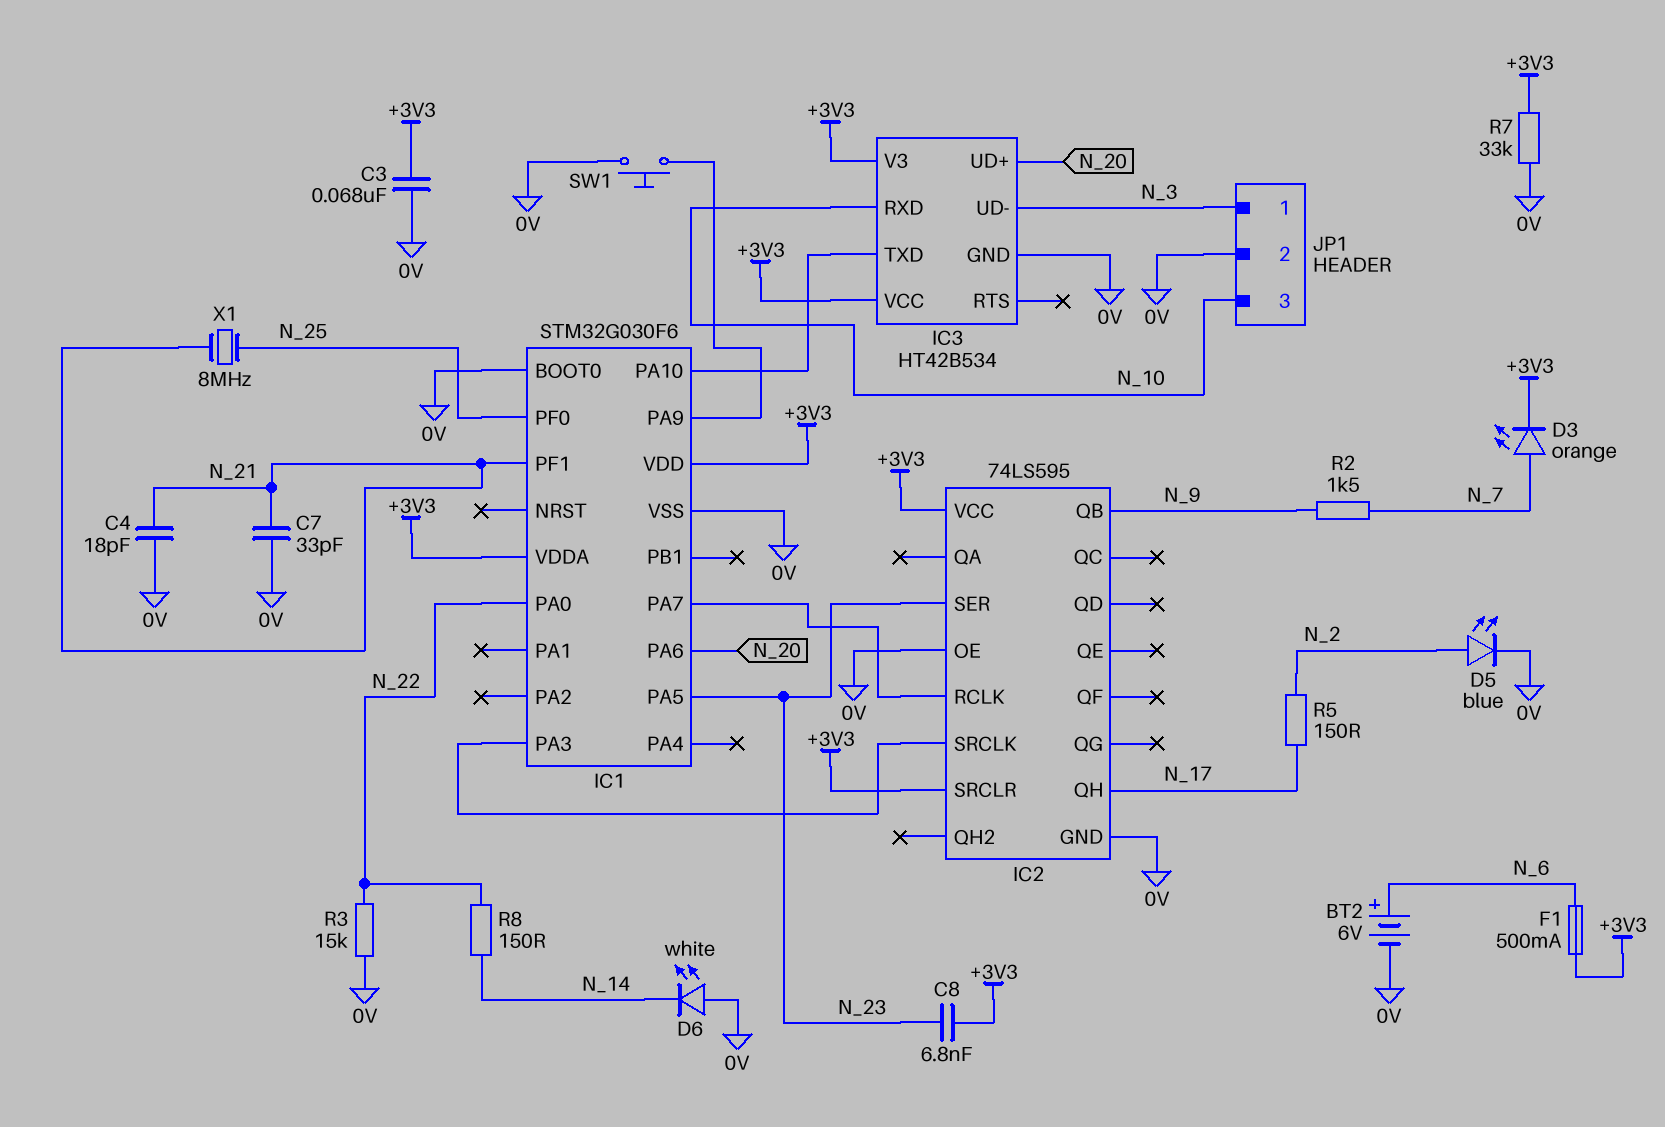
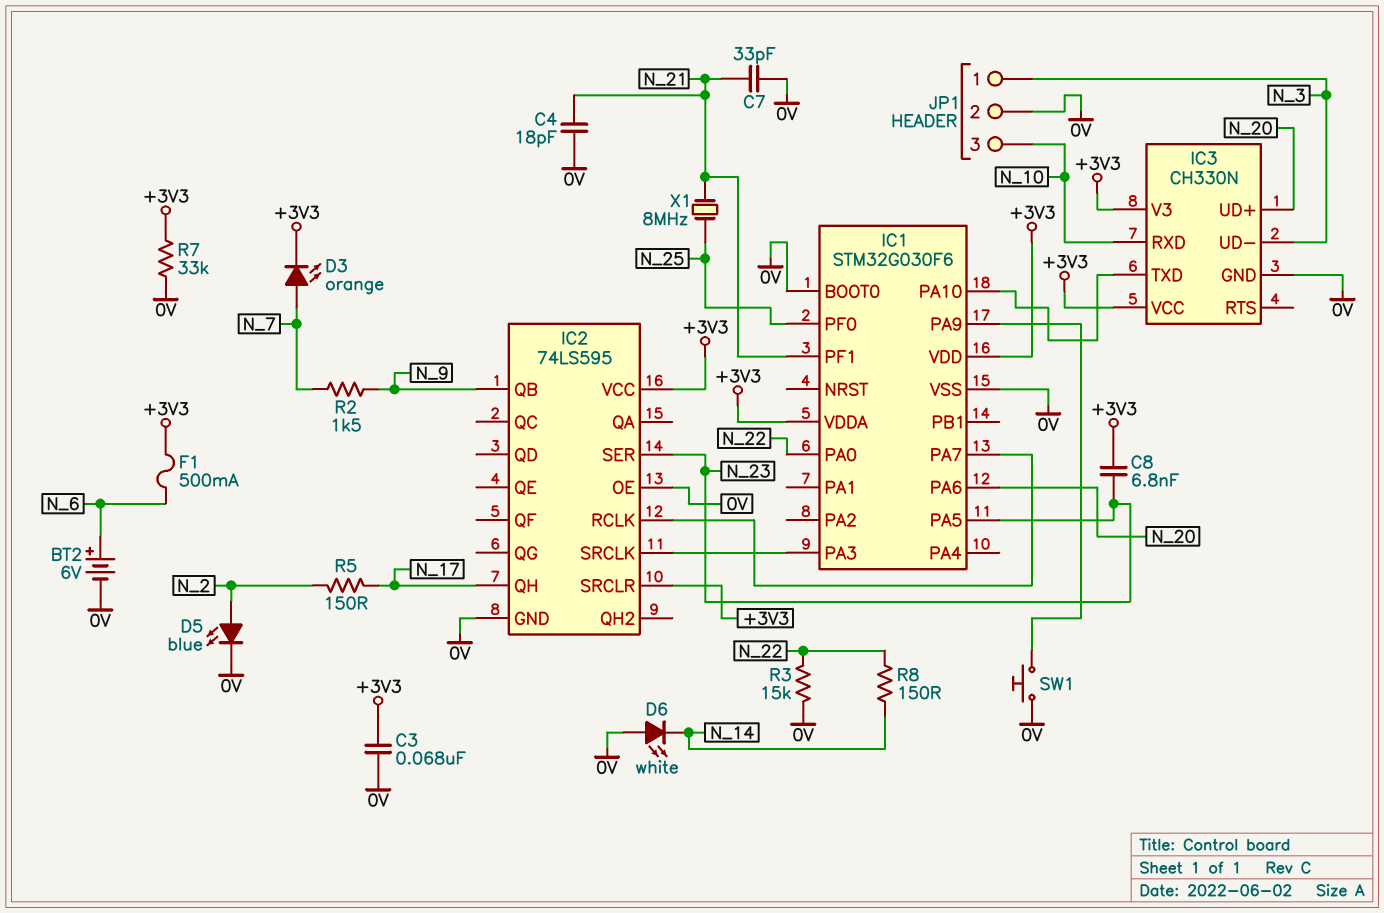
IC3: HT42B534 -> CH330N

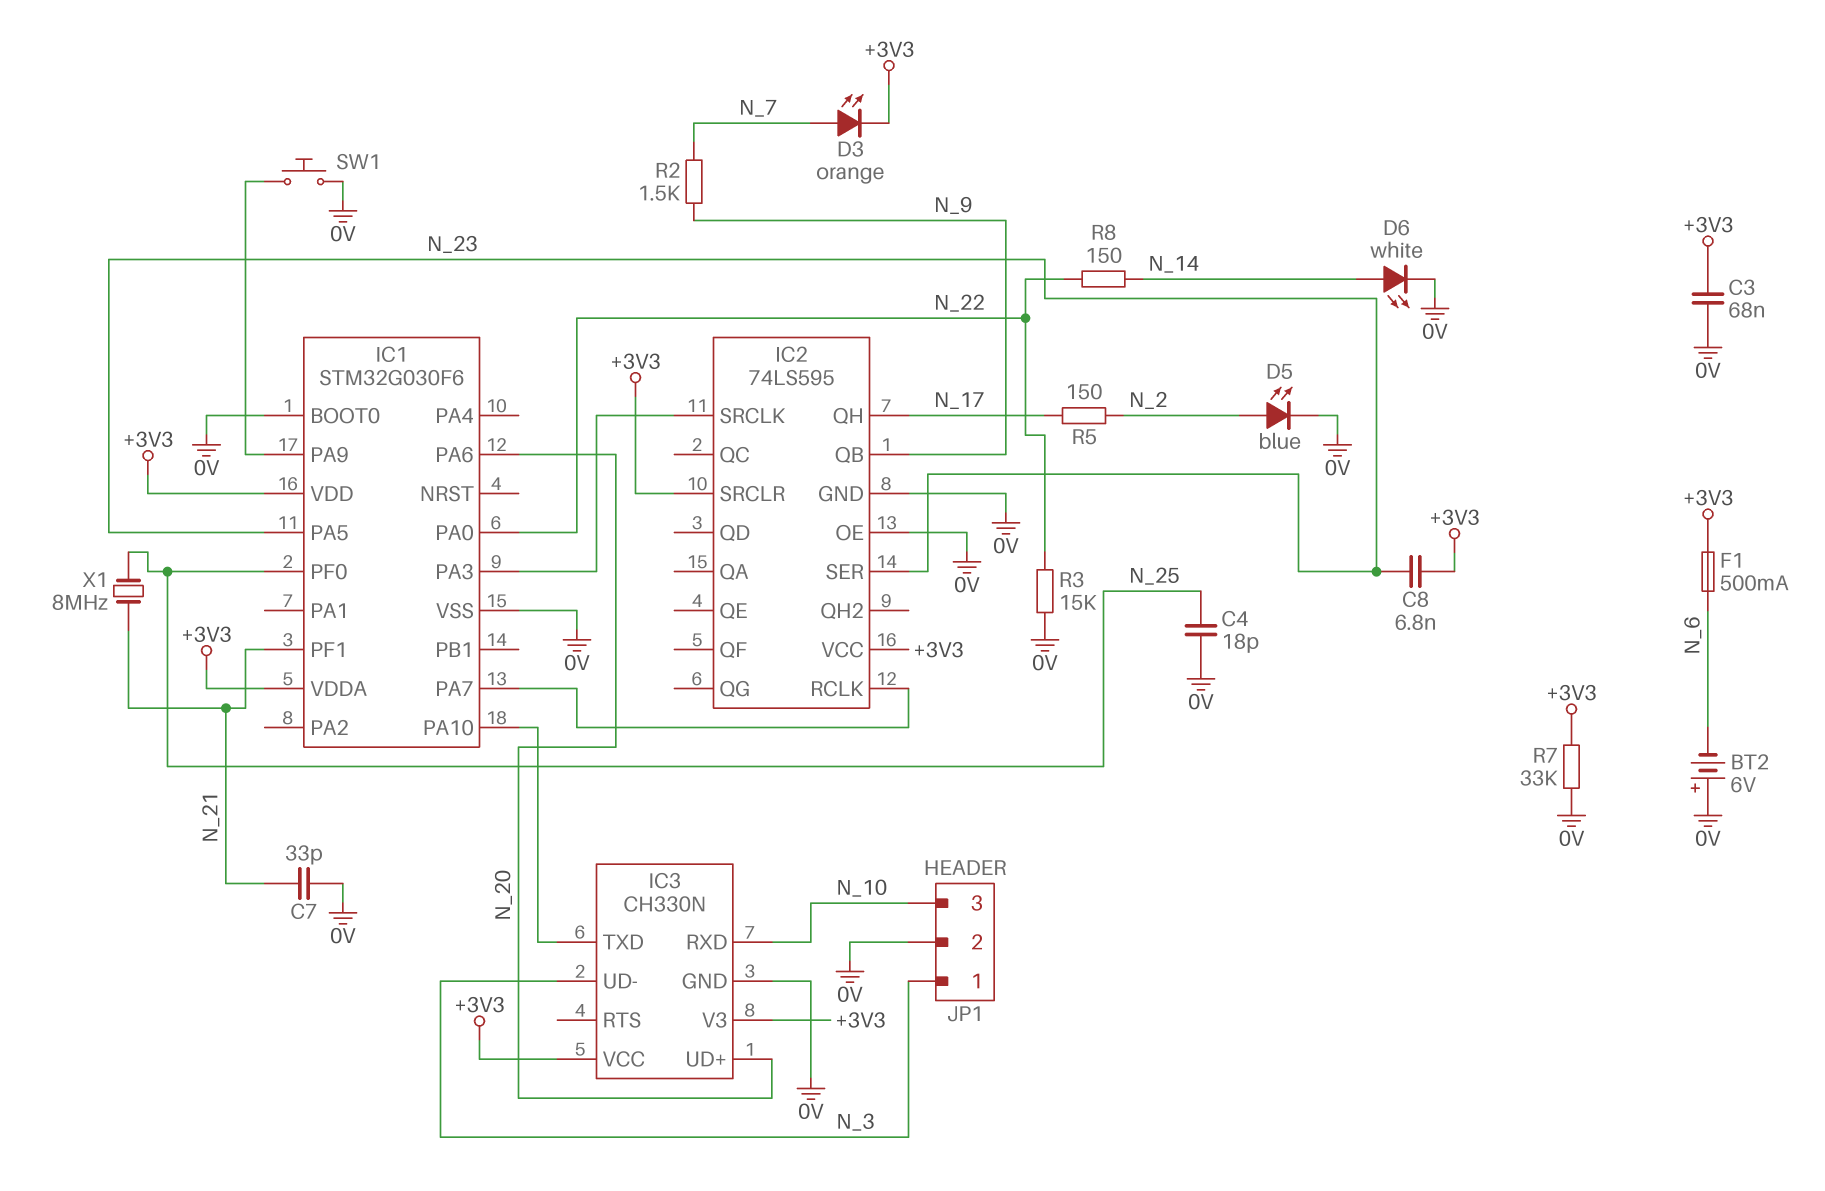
BT2: 6V (plus N_6, minus 0V) -> 6V (plus 0V, minus N_6)
C4: 18pF (0V, N_21) -> 18pF (0V, N_25)
D6: LED white (A 0V, K N_14) -> LED white (A N_14, K 0V)

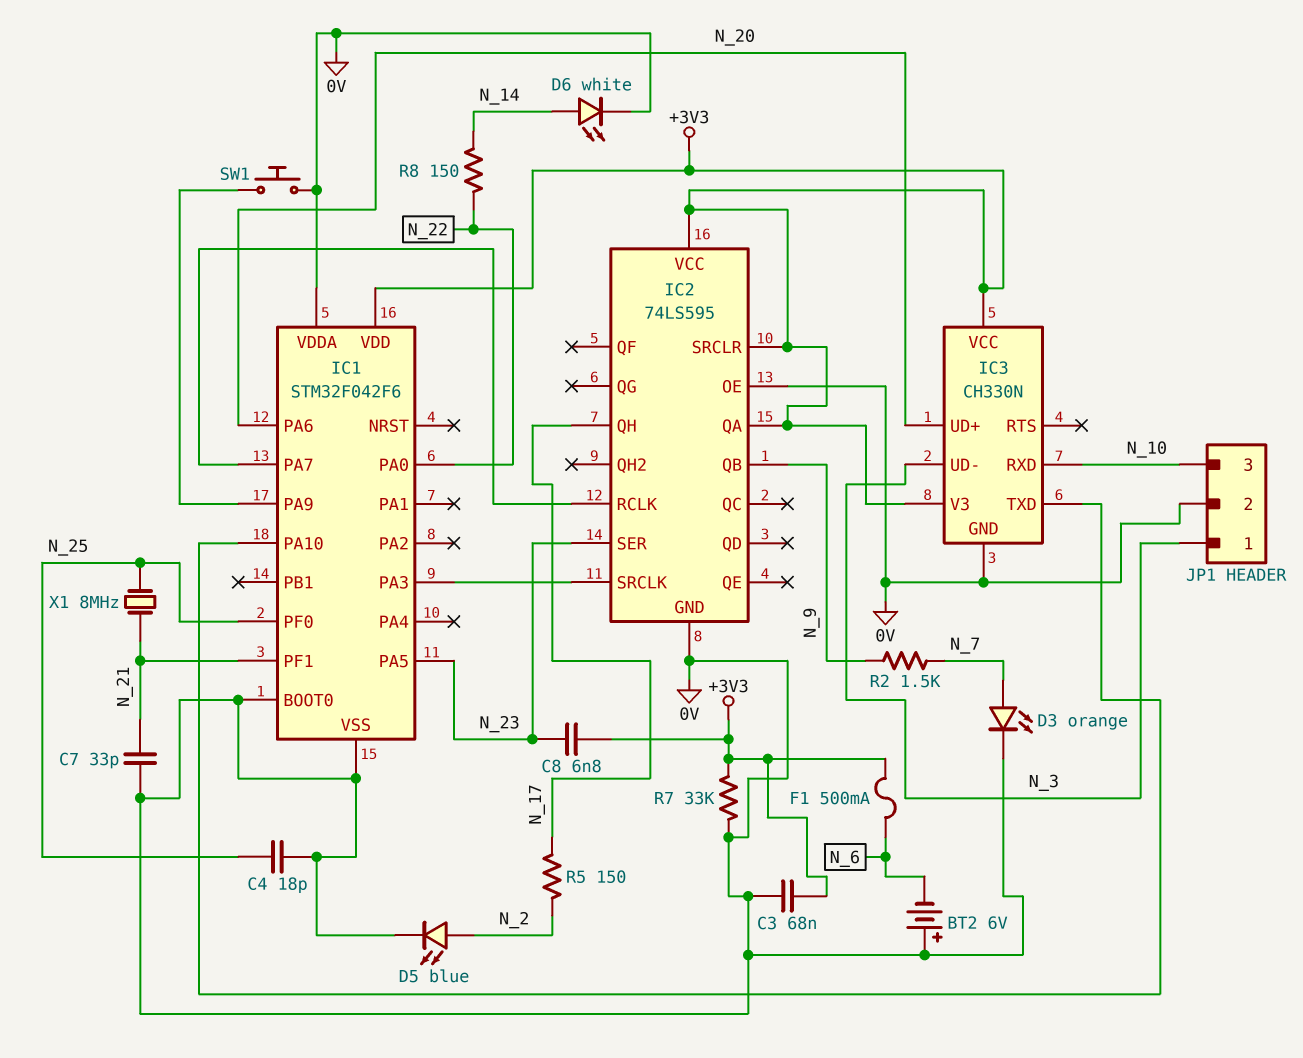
D3: LED orange (A N_7, K +3V3) -> LED orange (A N_7, K 0V)
IC1: STM32G030F6 -> STM32F042F6
IC1 pin VDDA: +3V3 -> 0V
IC2 pin QA: none -> +3V3
R3: 15k (0V, N_22) -> none

